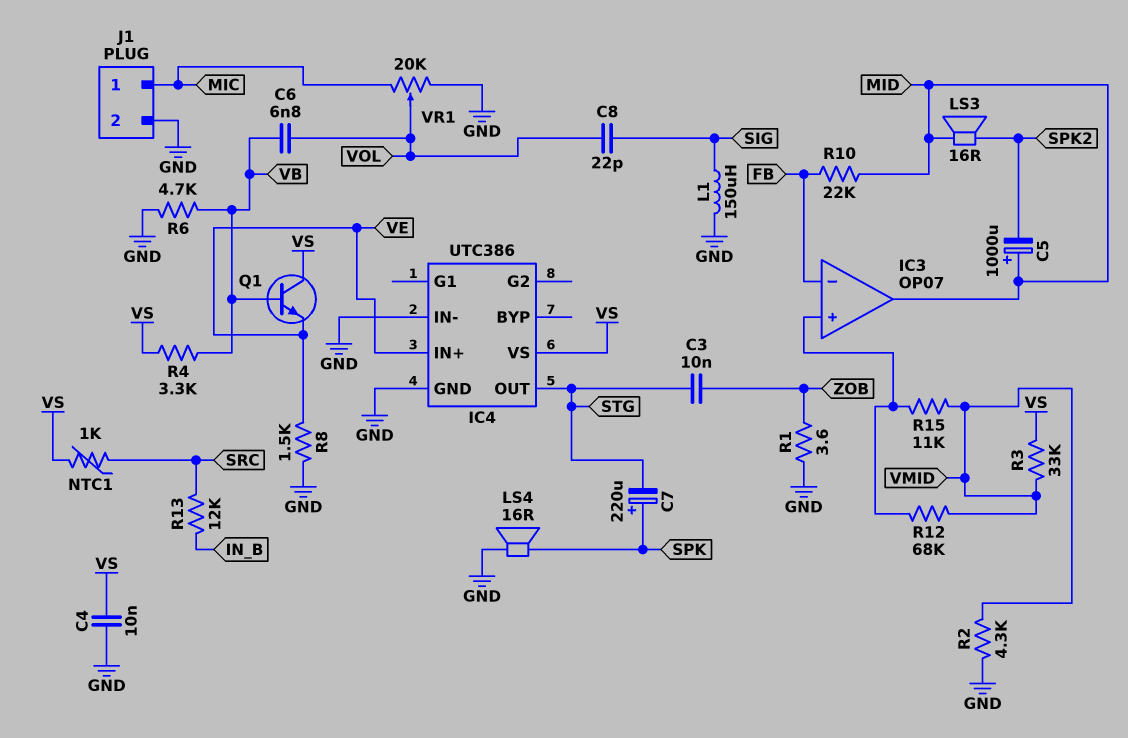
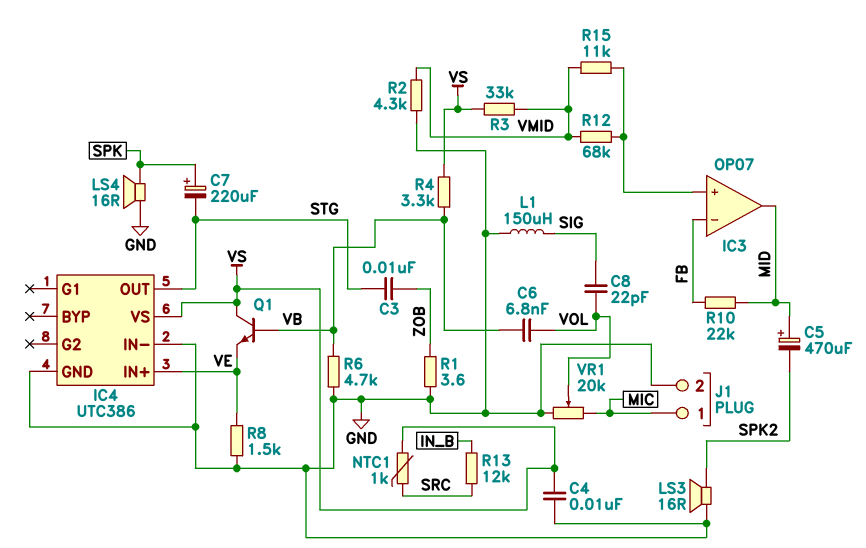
C5: 1000uF (plus MID, minus SPK2) -> 470uF (plus MID, minus SPK2)
LS3: speaker 16R (MID, SPK2) -> speaker 16R (GND, SPK2)

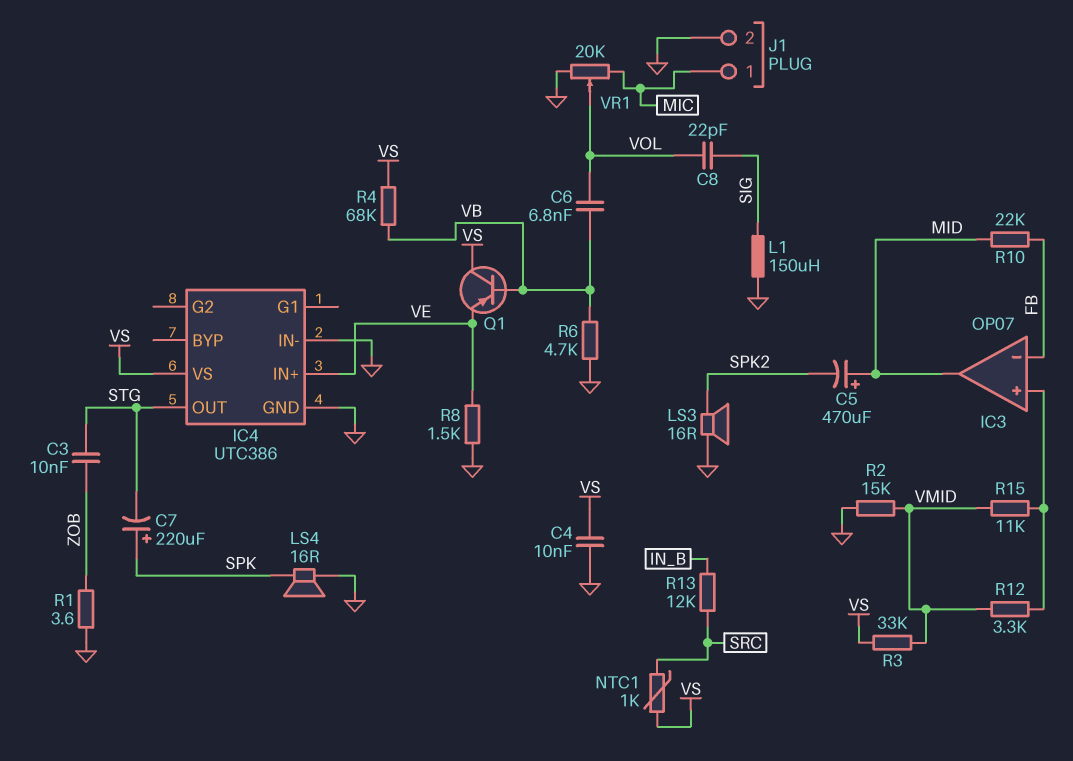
Q1: NPN (B VB, C VS, E VE) -> PNP (B VB, C VS, E VE)
R2: 4.3k (GND, VMID) -> 15k (GND, VMID)
R4: 3.3k (VB, VS) -> 68k (VB, VS)
R12: 68k (IC3/in+, VMID) -> 3.3k (IC3/in+, VMID)

